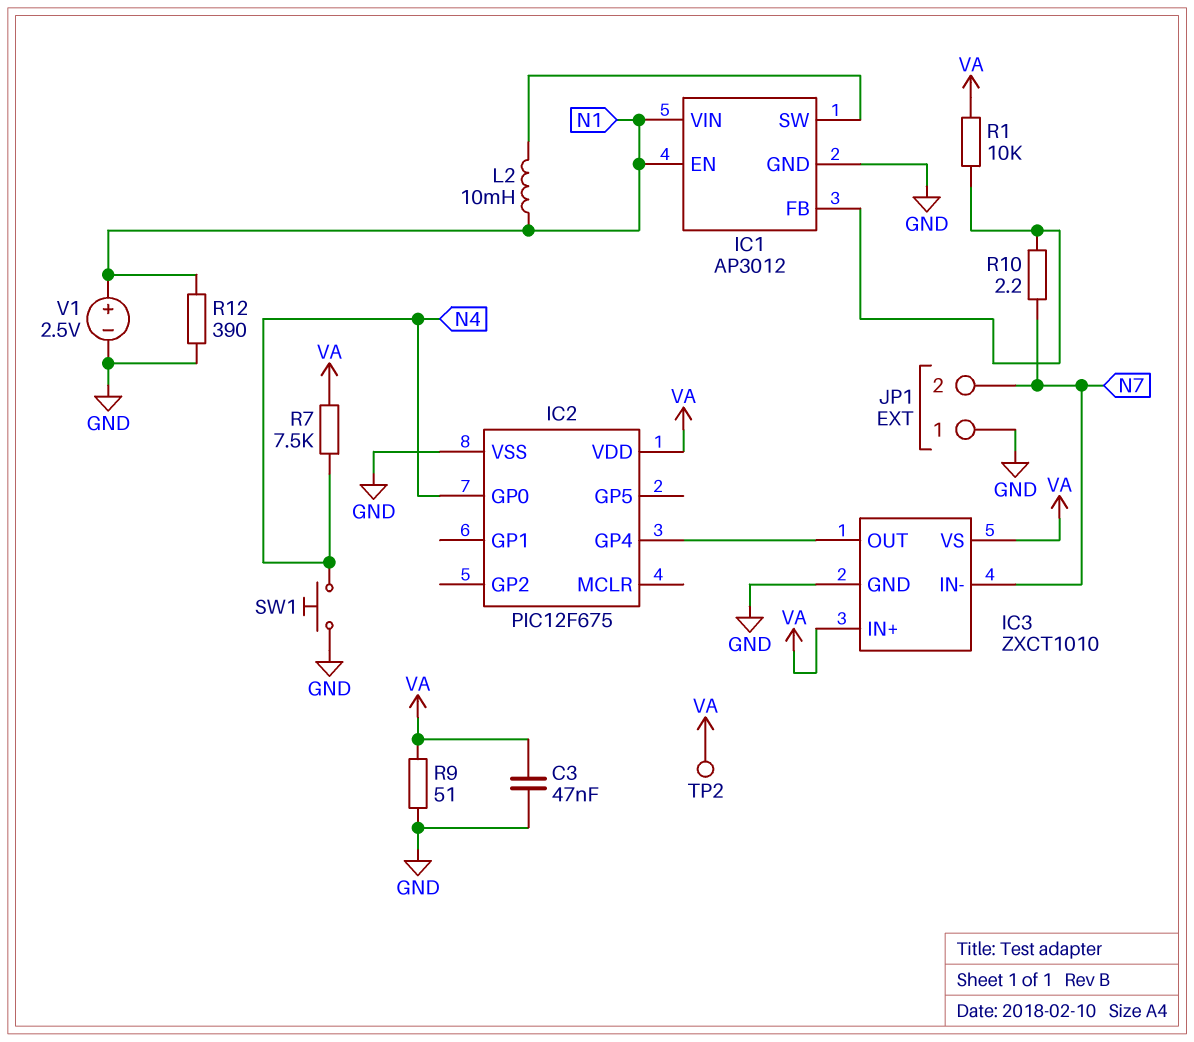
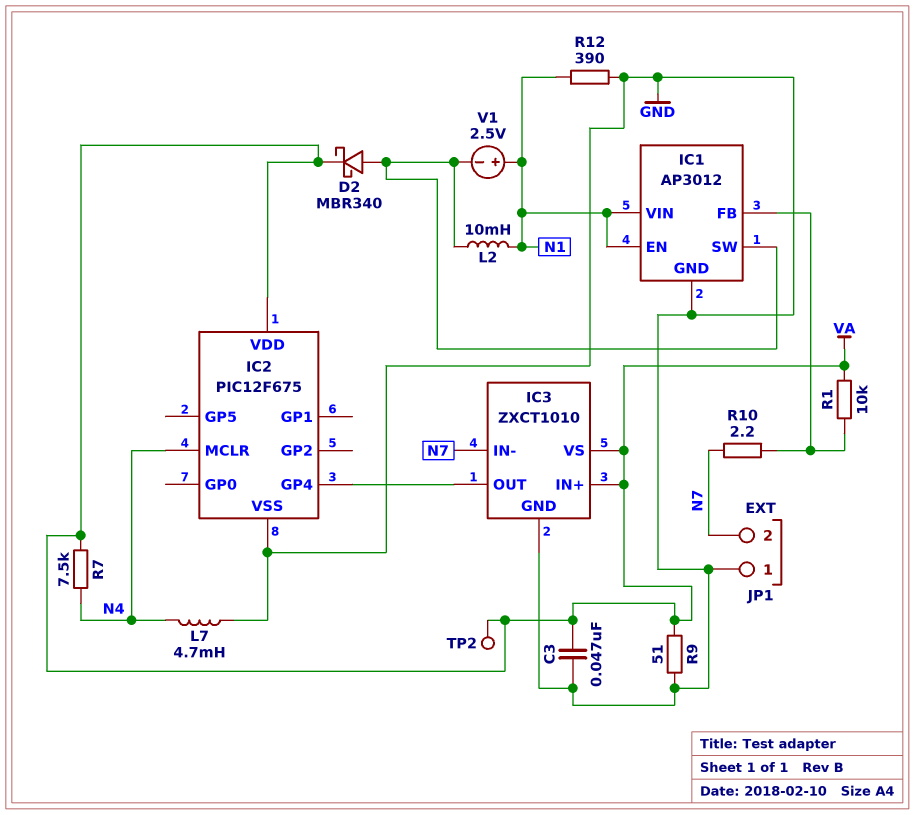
D2: none -> schottky MBR340 (A IC1/SW, K VA)
IC2 pin GP0: N4 -> none
IC2 pin MCLR: none -> N4
L7: none -> 4.7mH (GND, N4)
SW1: button (GND, N4) -> none
V1: 2.5V (plus N1, minus GND) -> 2.5V (plus N1, minus IC1/SW)

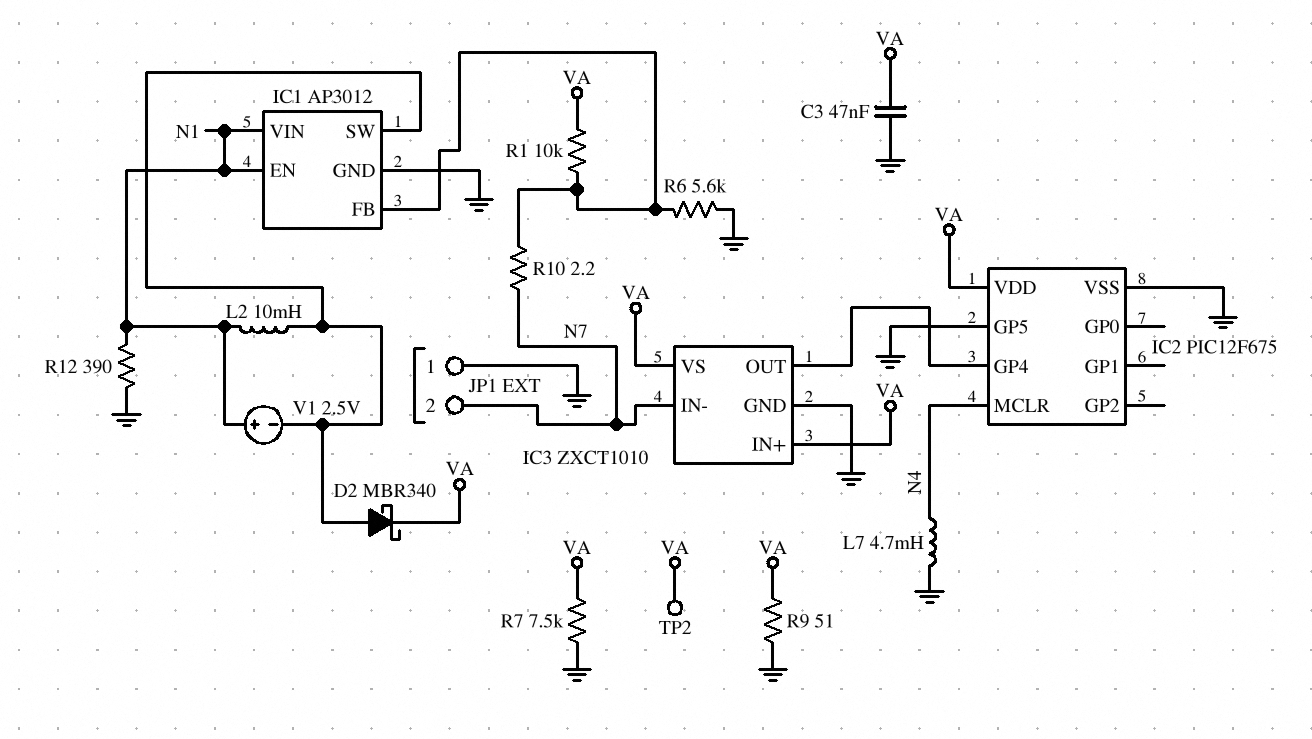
IC2 pin GP5: none -> GND
R6: none -> 5.6k (GND, IC1/FB)
R7: 7.5k (N4, VA) -> 7.5k (GND, VA)

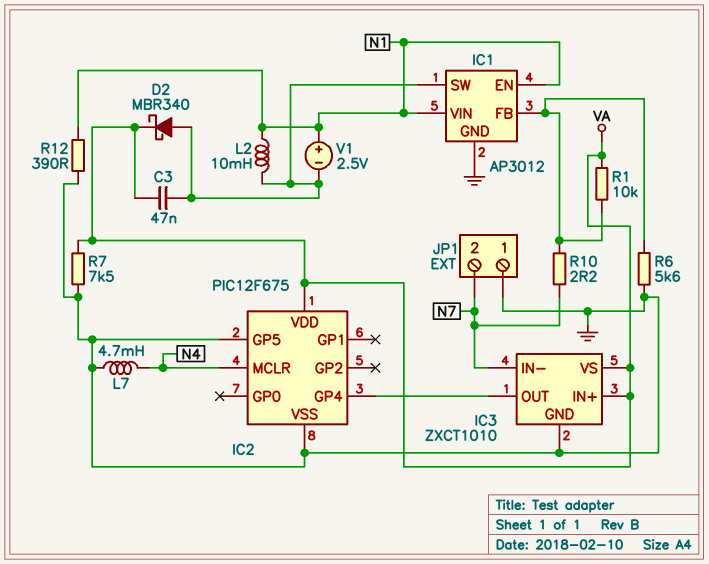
C3: 47nF (GND, VA) -> 47nF (IC1/SW, VA)
R9: 51 (GND, VA) -> none
TP2: test point (VA) -> none

